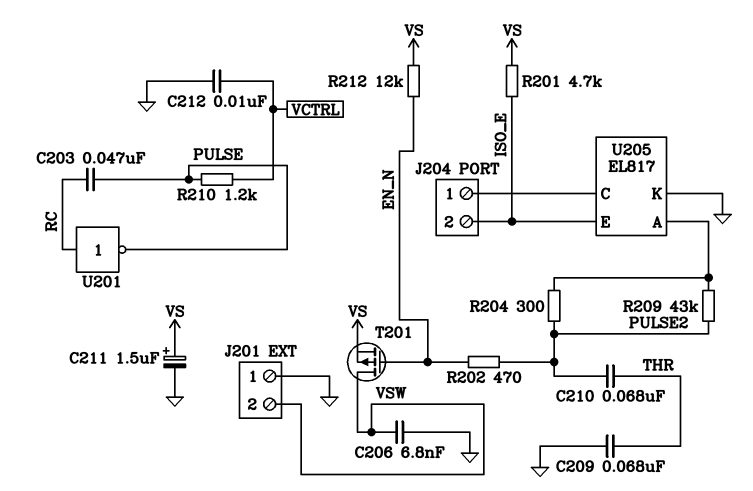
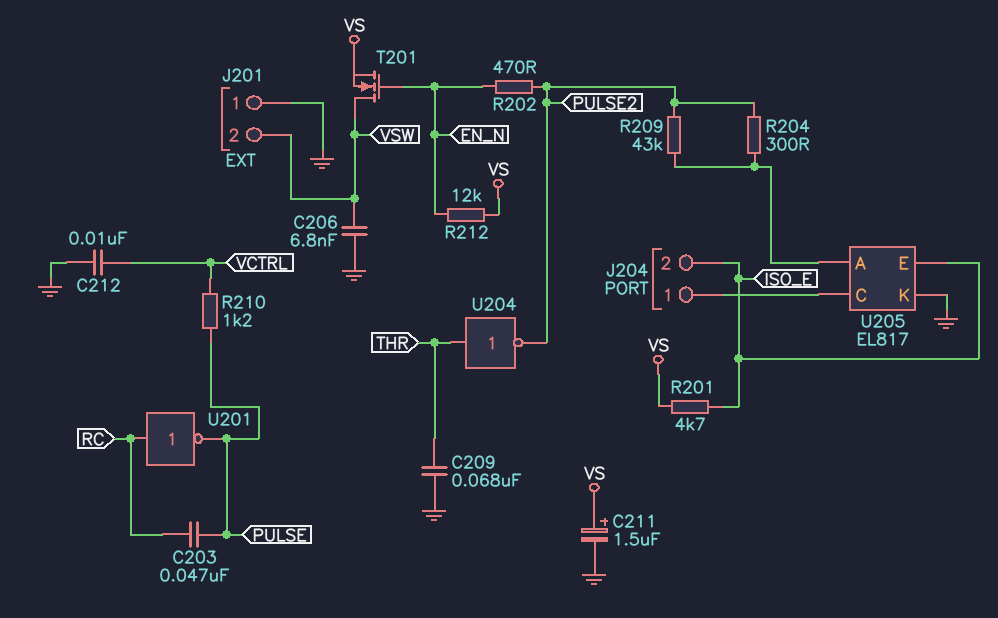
C210: 68nF (PULSE2, THR) -> none
T201: PMOS (G EN_N, D VSW, S VS) -> NMOS (G EN_N, D VSW, S VS)
U204: none -> NOT (in THR, out PULSE2)

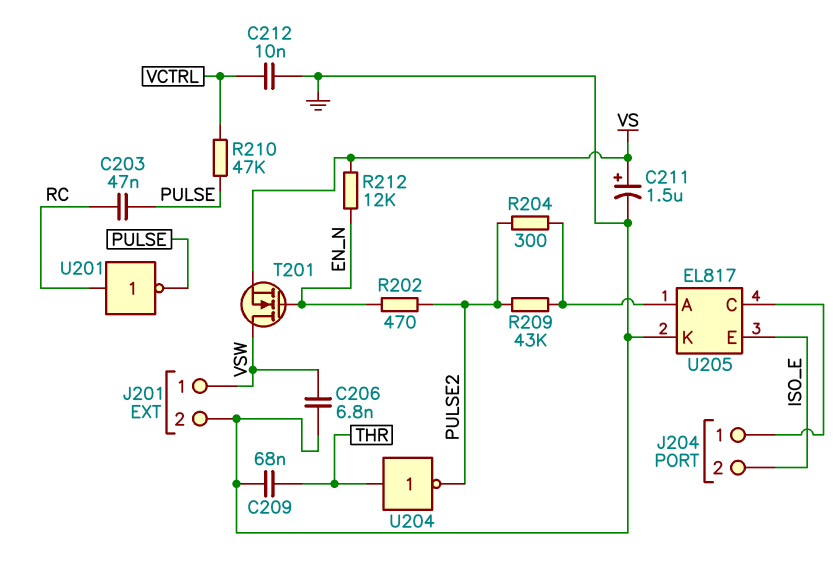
J201 pin 1: GND -> VSW
J201 pin 2: VSW -> GND
R201: 4.7k (ISO_E, VS) -> none
R210: 1.2k (PULSE, VCTRL) -> 47k (PULSE, VCTRL)

